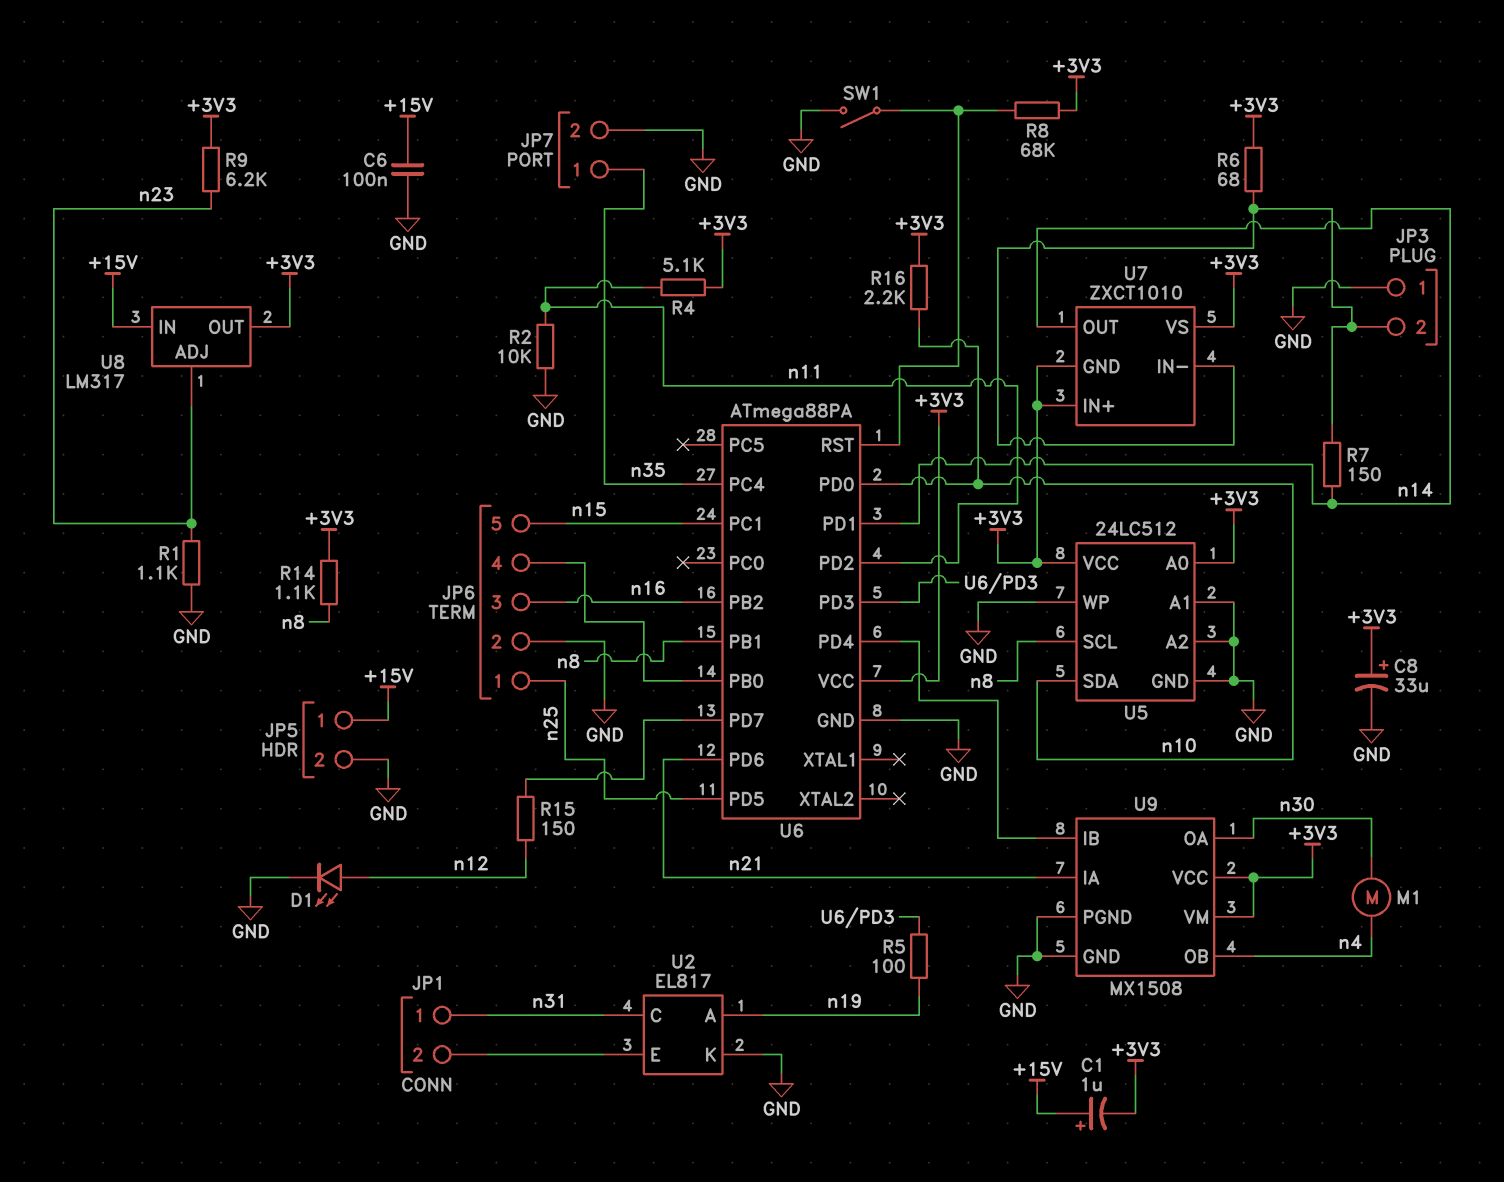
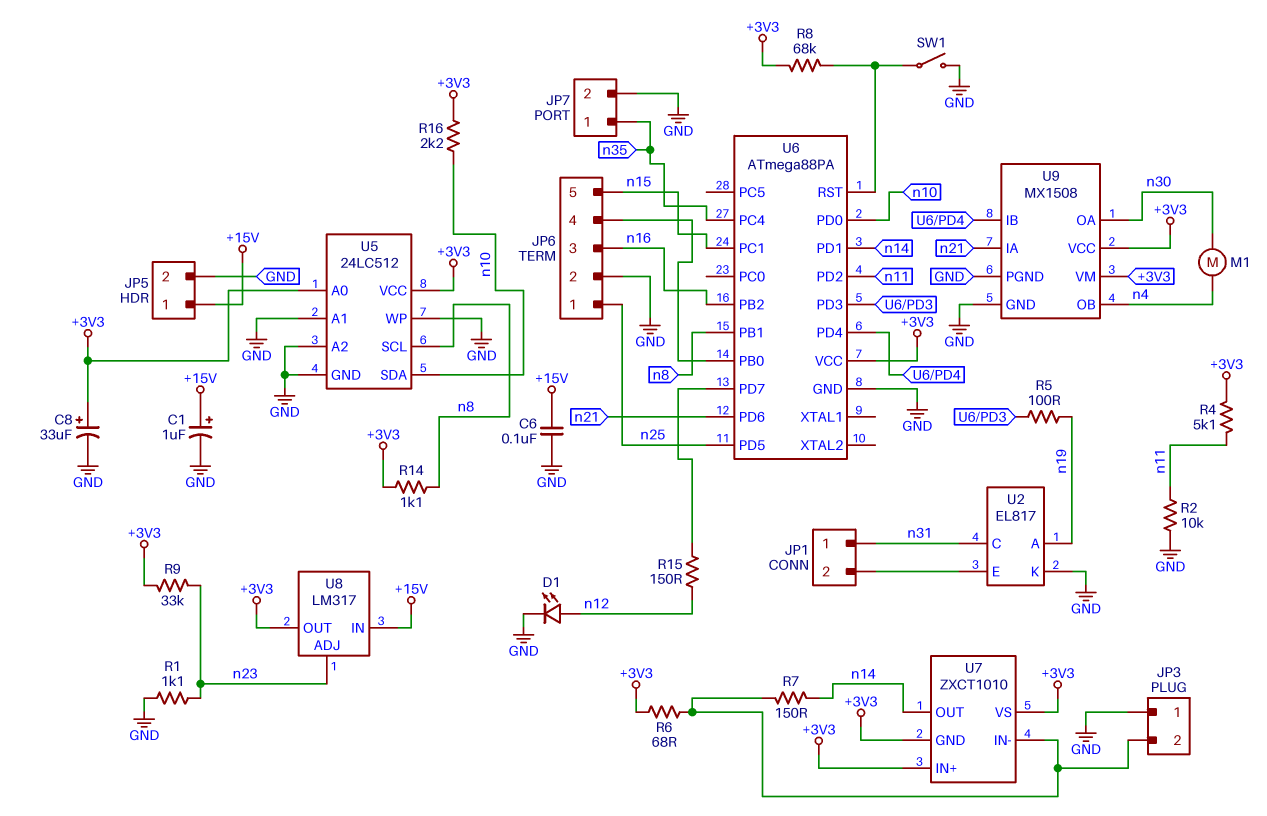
C1: 1uF (plus +15V, minus +3V3) -> 1uF (plus +15V, minus GND)
R9: 6.2k (+3V3, n23) -> 33k (+3V3, n23)

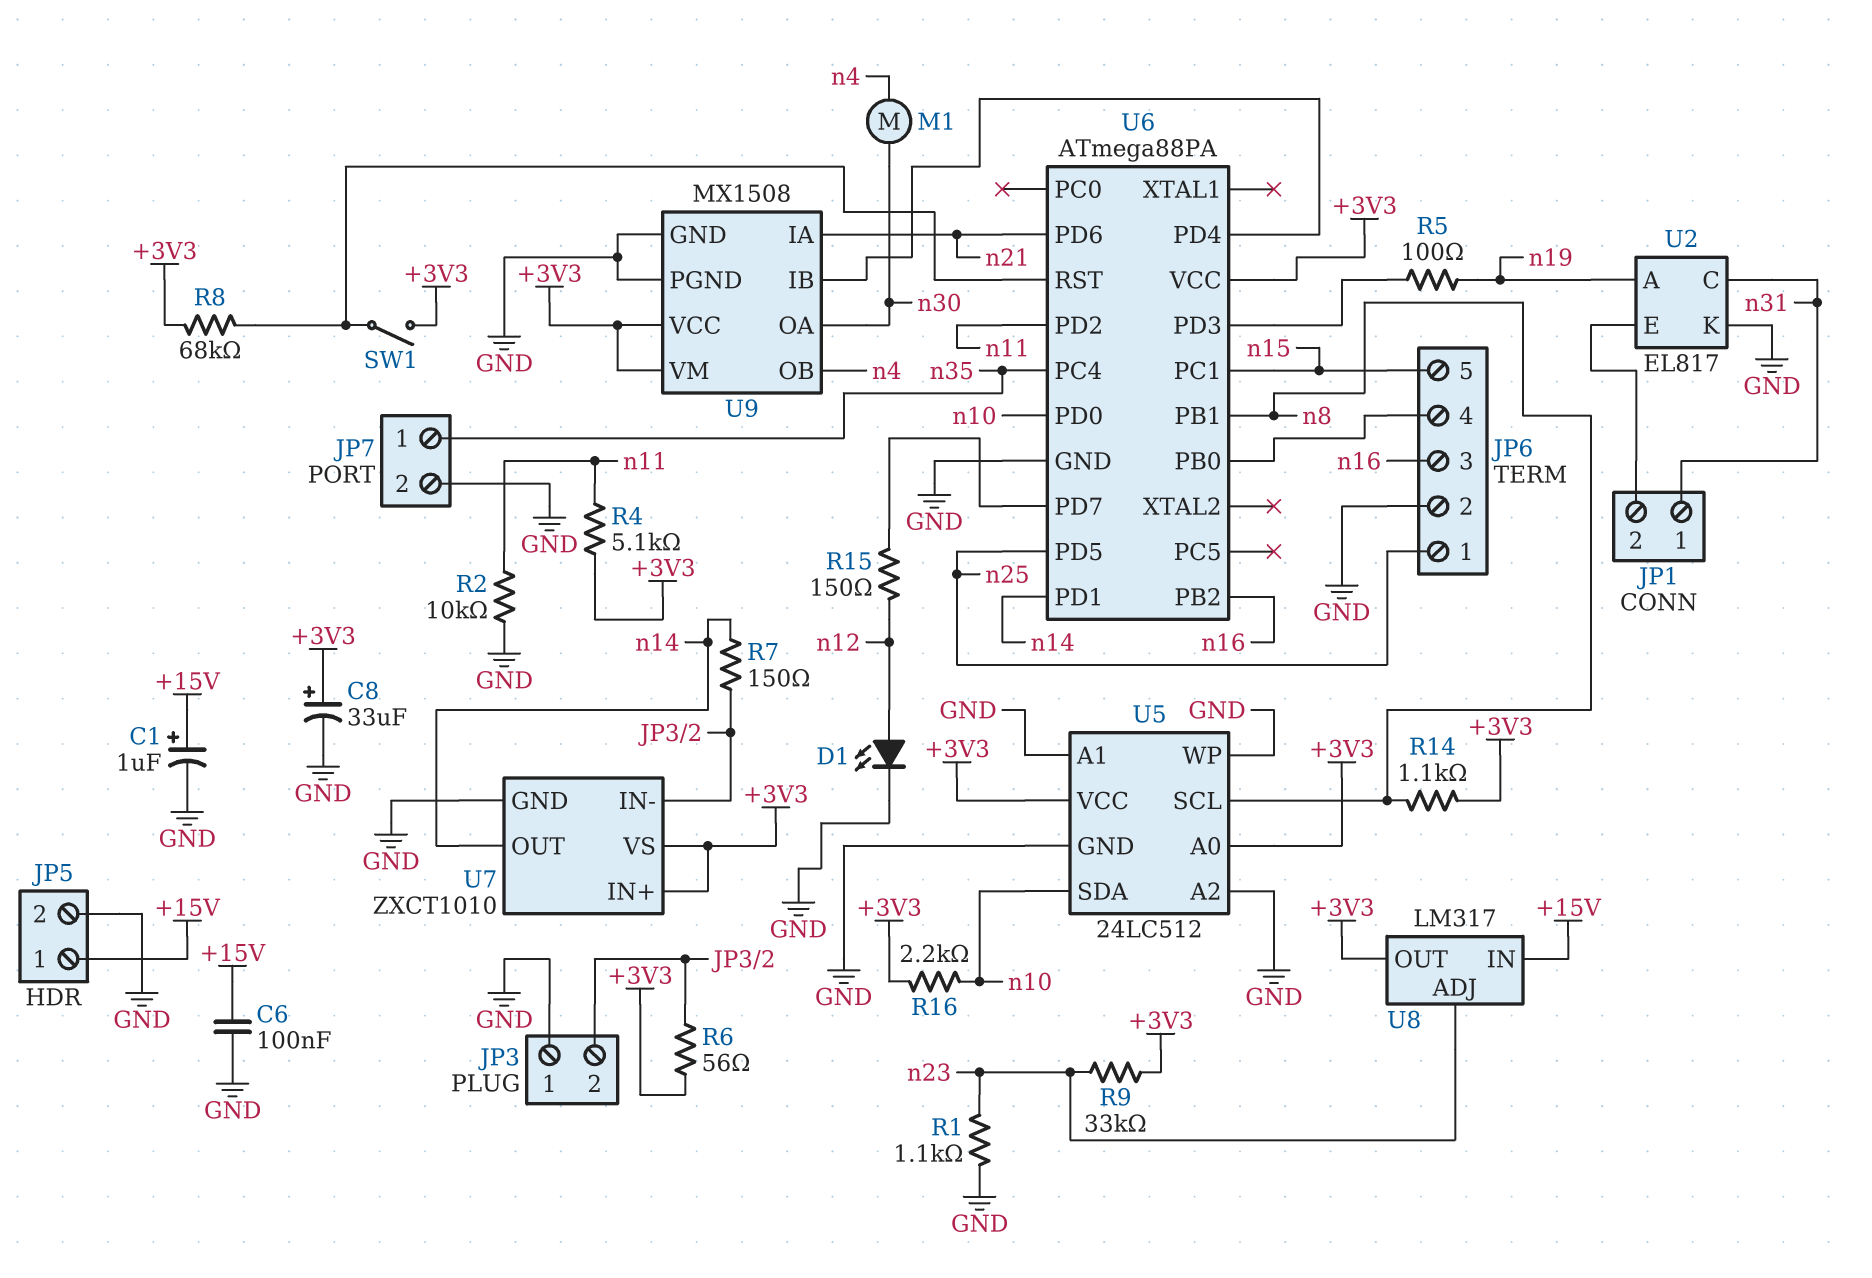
R6: 68 (+3V3, JP3/2) -> 56 (+3V3, JP3/2)
SW1: switch (GND, U6/RST) -> switch (+3V3, U6/RST)
U7 pin GND: +3V3 -> GND

